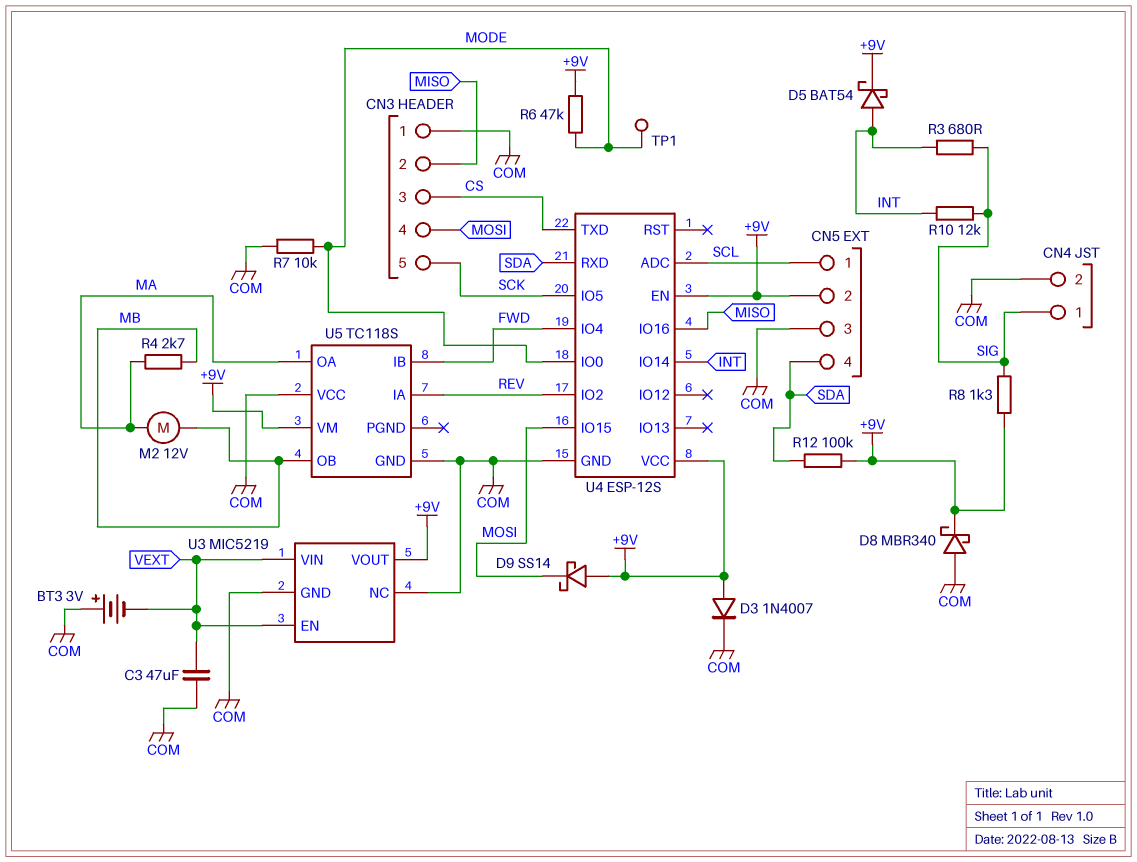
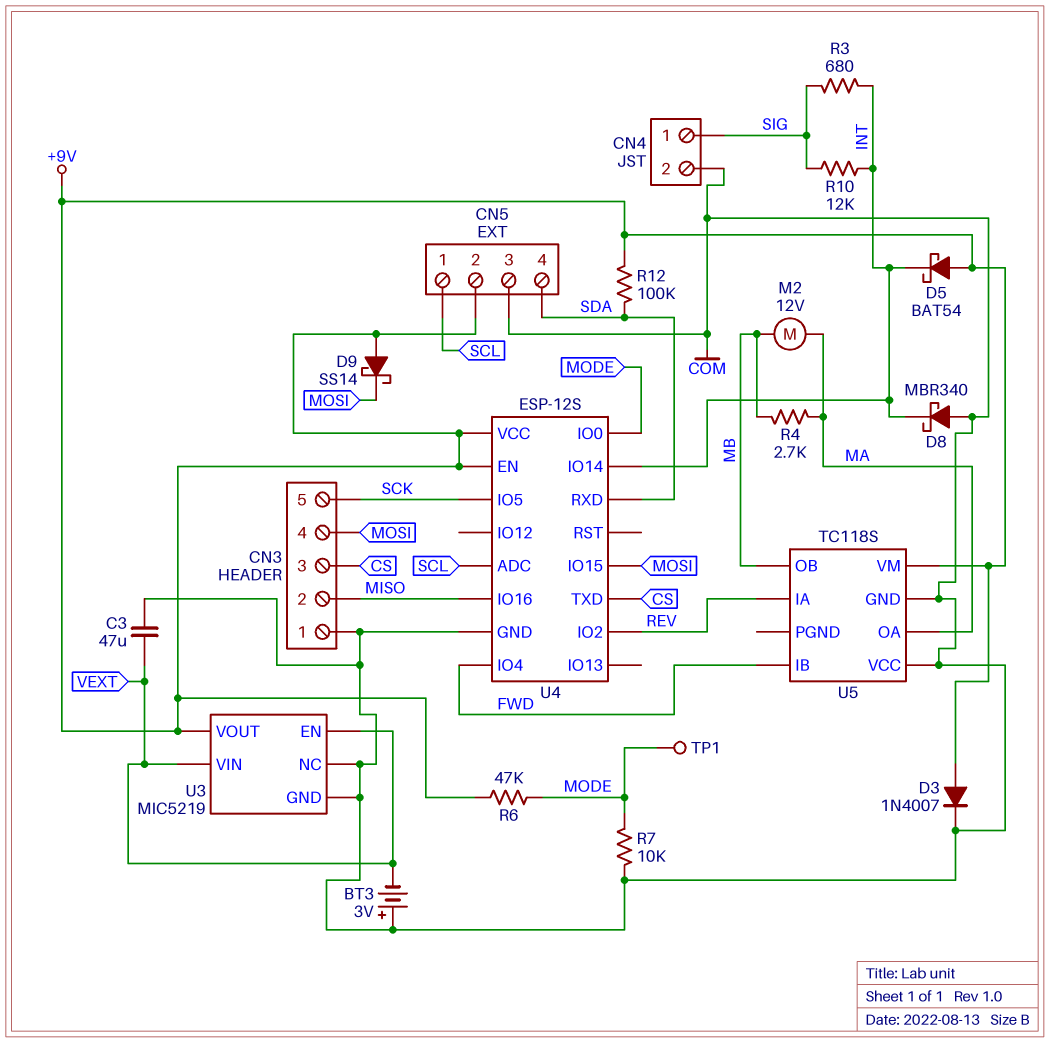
D5: schottky BAT54 (A INT, K +9V) -> schottky BAT54 (A +9V, K INT)
D8: schottky MBR340 (A COM, K +9V) -> schottky MBR340 (A COM, K INT)
R8: 1.3k (+9V, SIG) -> none

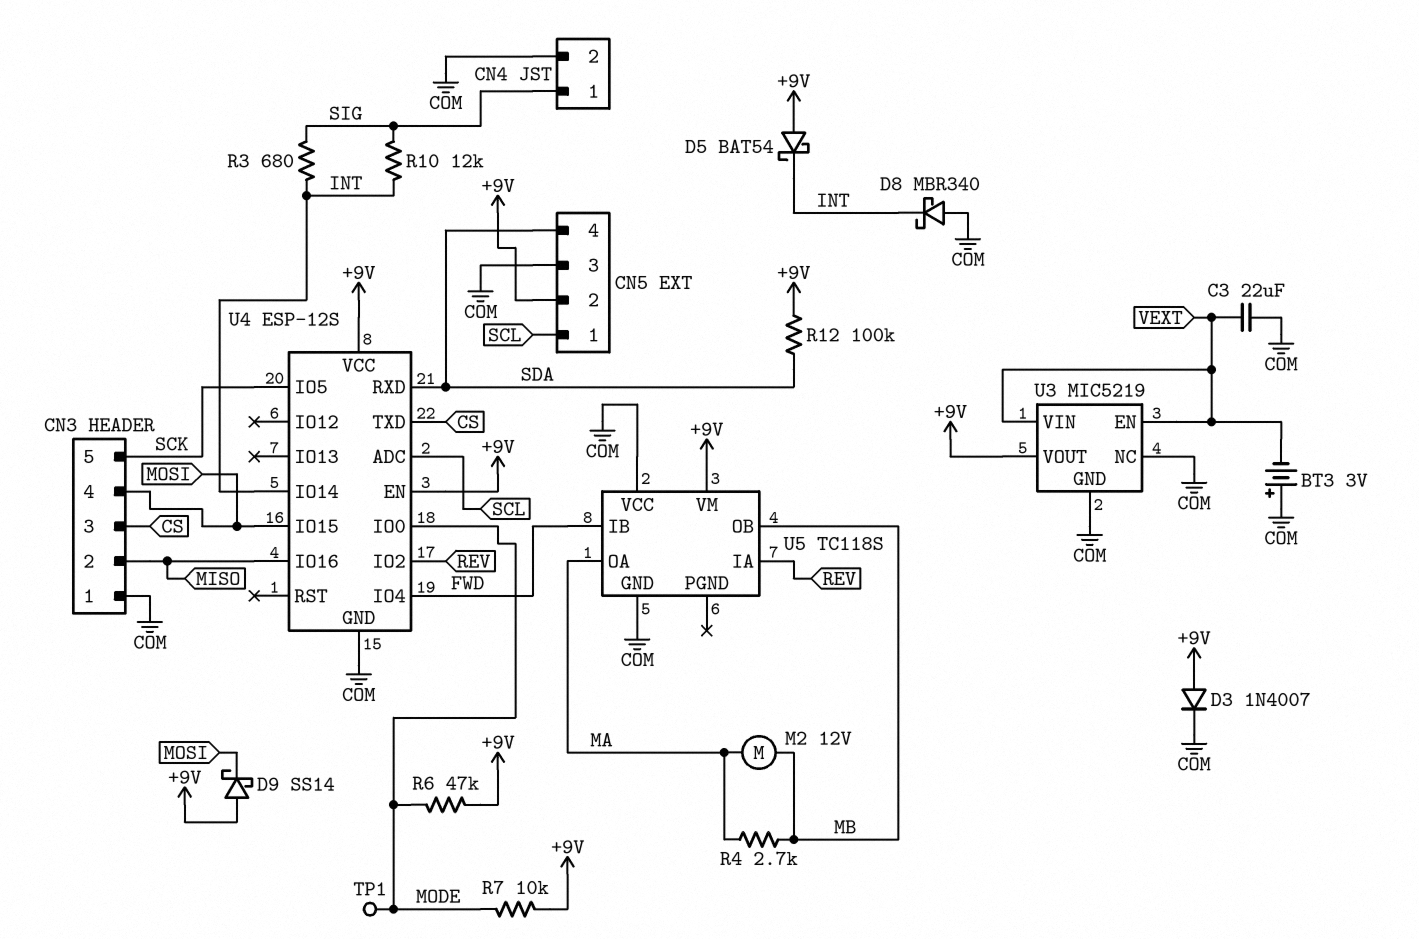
C3: 47uF (COM, VEXT) -> 22uF (COM, VEXT)
R7: 10k (COM, MODE) -> 10k (+9V, MODE)

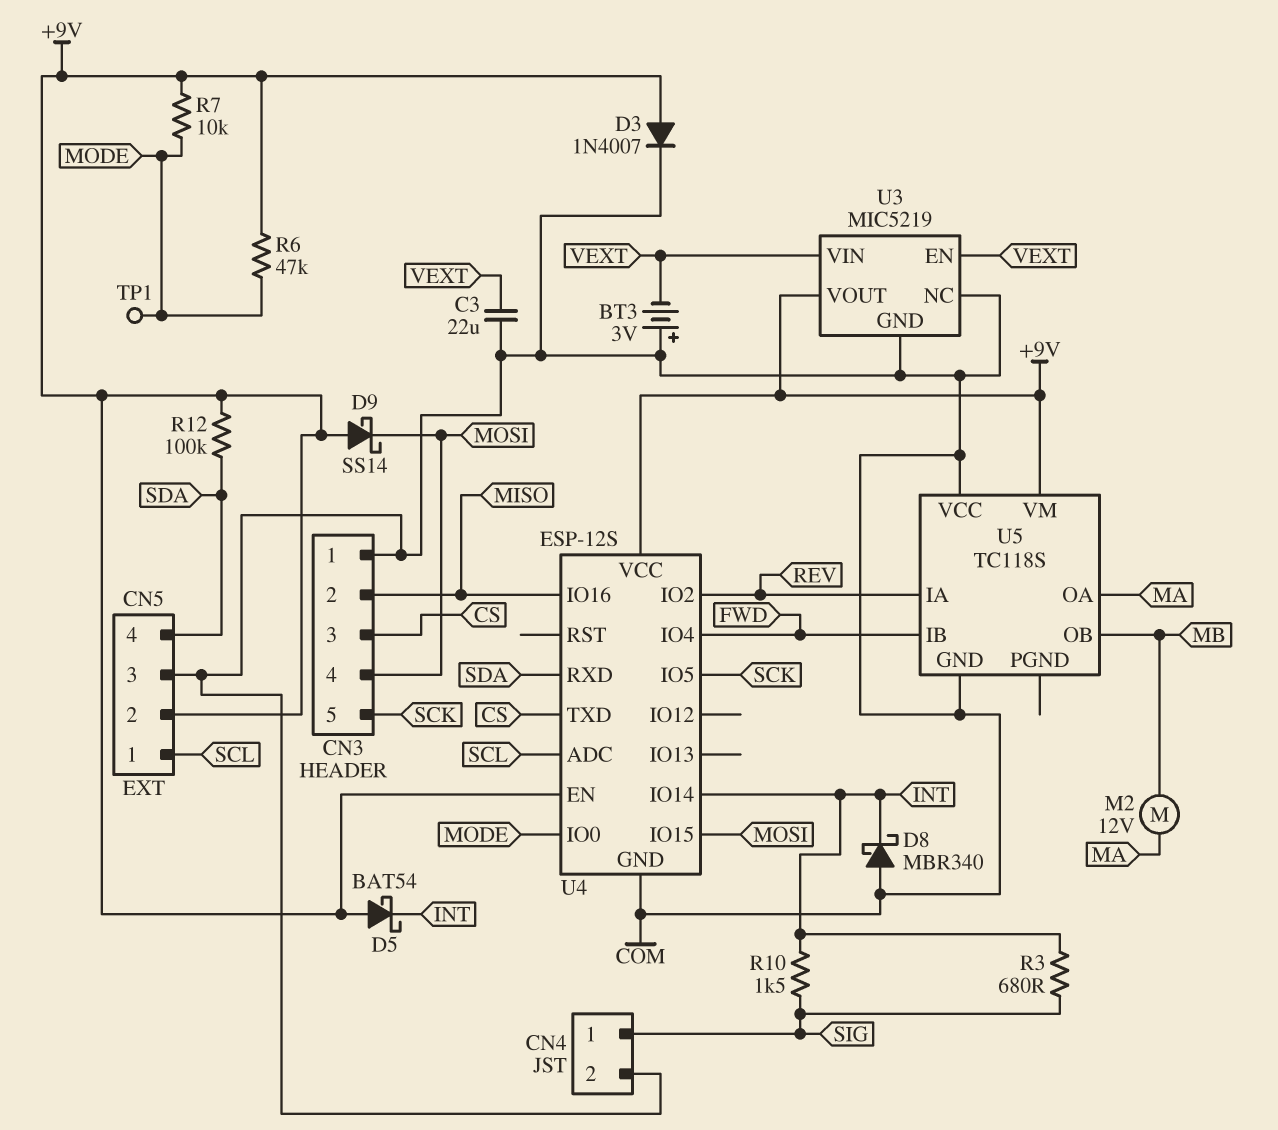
R4: 2.7k (MA, MB) -> none
R10: 12k (INT, SIG) -> 1.5k (INT, SIG)

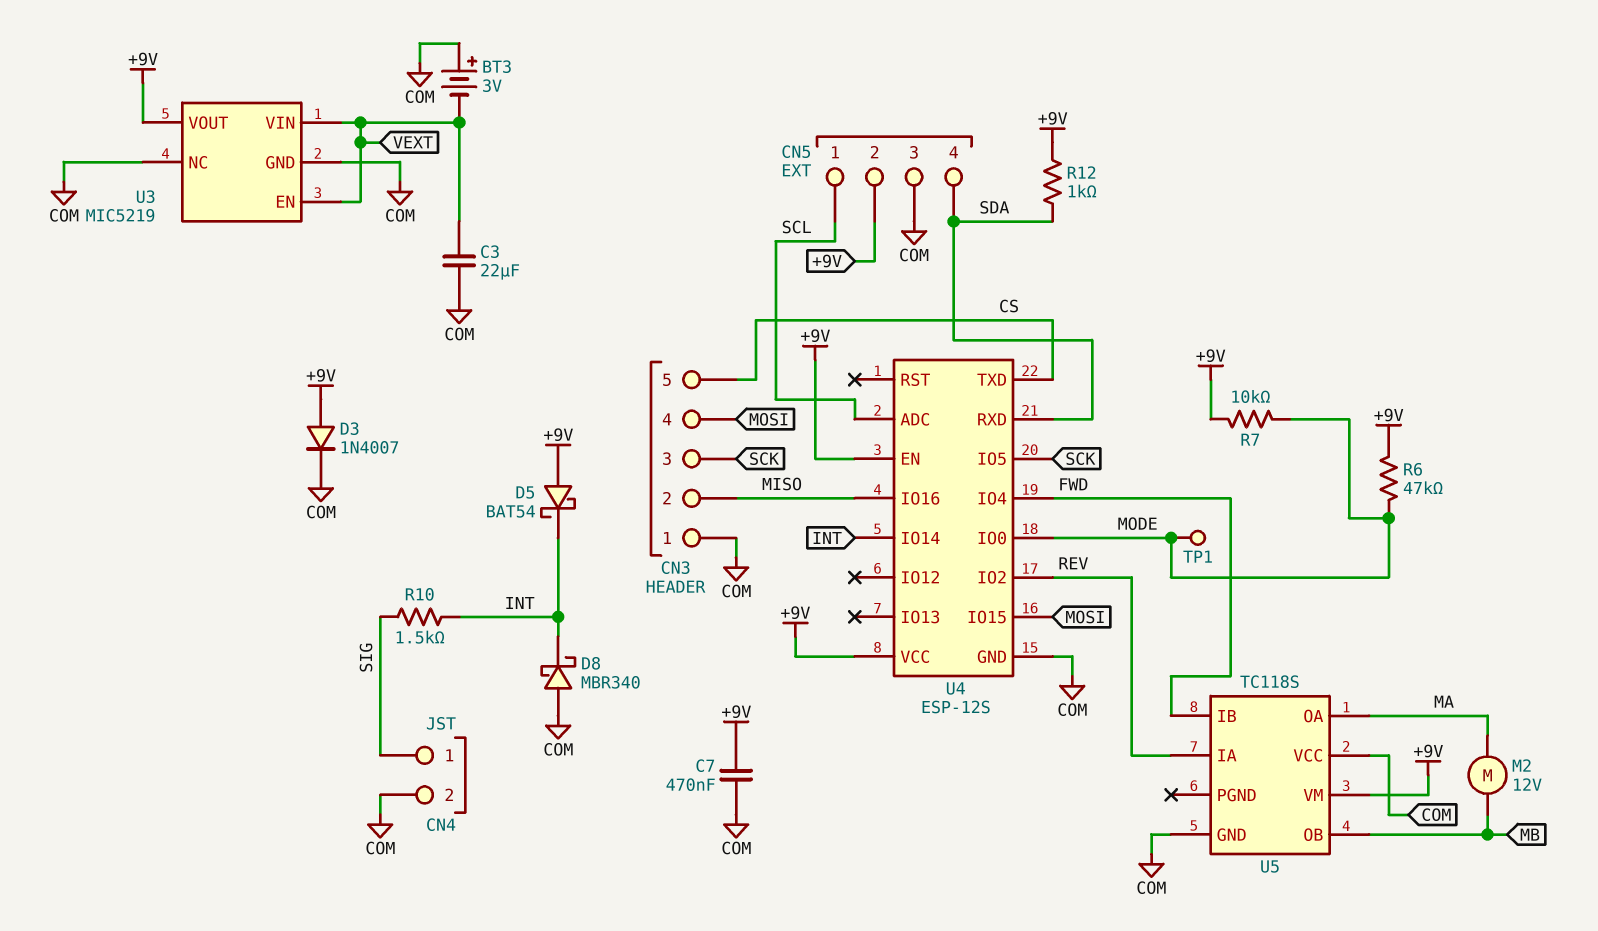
C7: none -> 470nF (+9V, COM)
CN3 pin 3: CS -> SCK
CN3 pin 5: SCK -> CS
D9: schottky SS14 (A +9V, K MOSI) -> none
R3: 680 (INT, SIG) -> none
R12: 100k (+9V, SDA) -> 1k (+9V, SDA)

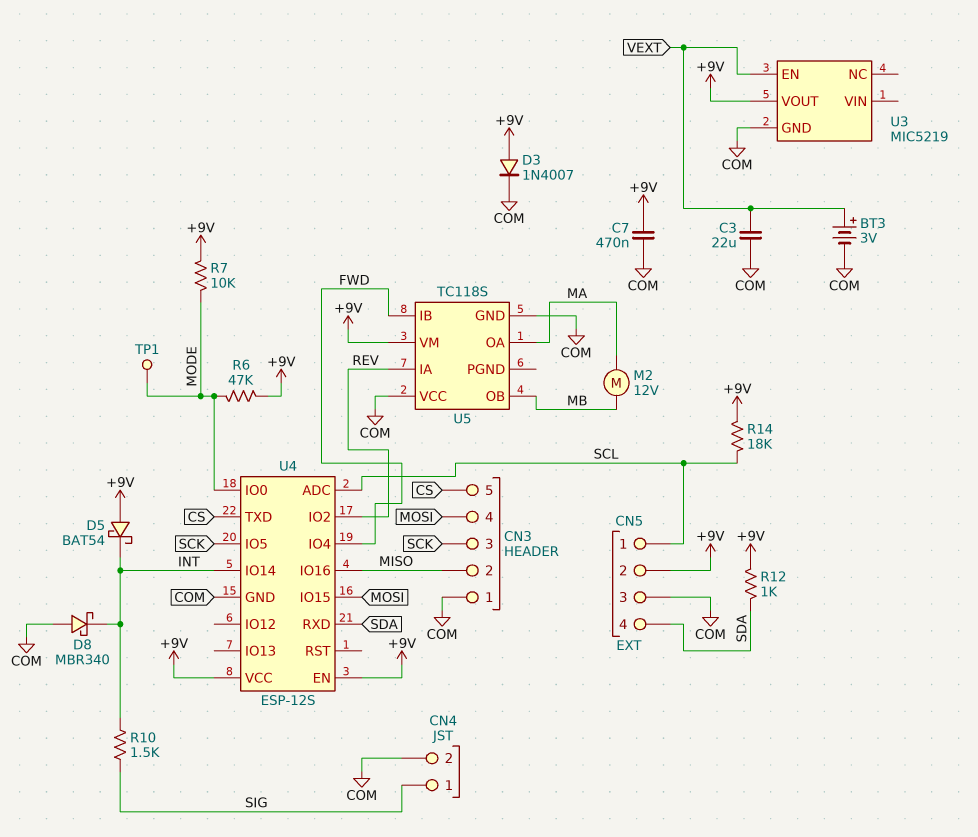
BT3: 3V (plus COM, minus VEXT) -> 3V (plus VEXT, minus COM)
R14: none -> 18k (+9V, SCL)
U3 pin NC: COM -> none
U3 pin VIN: VEXT -> none

